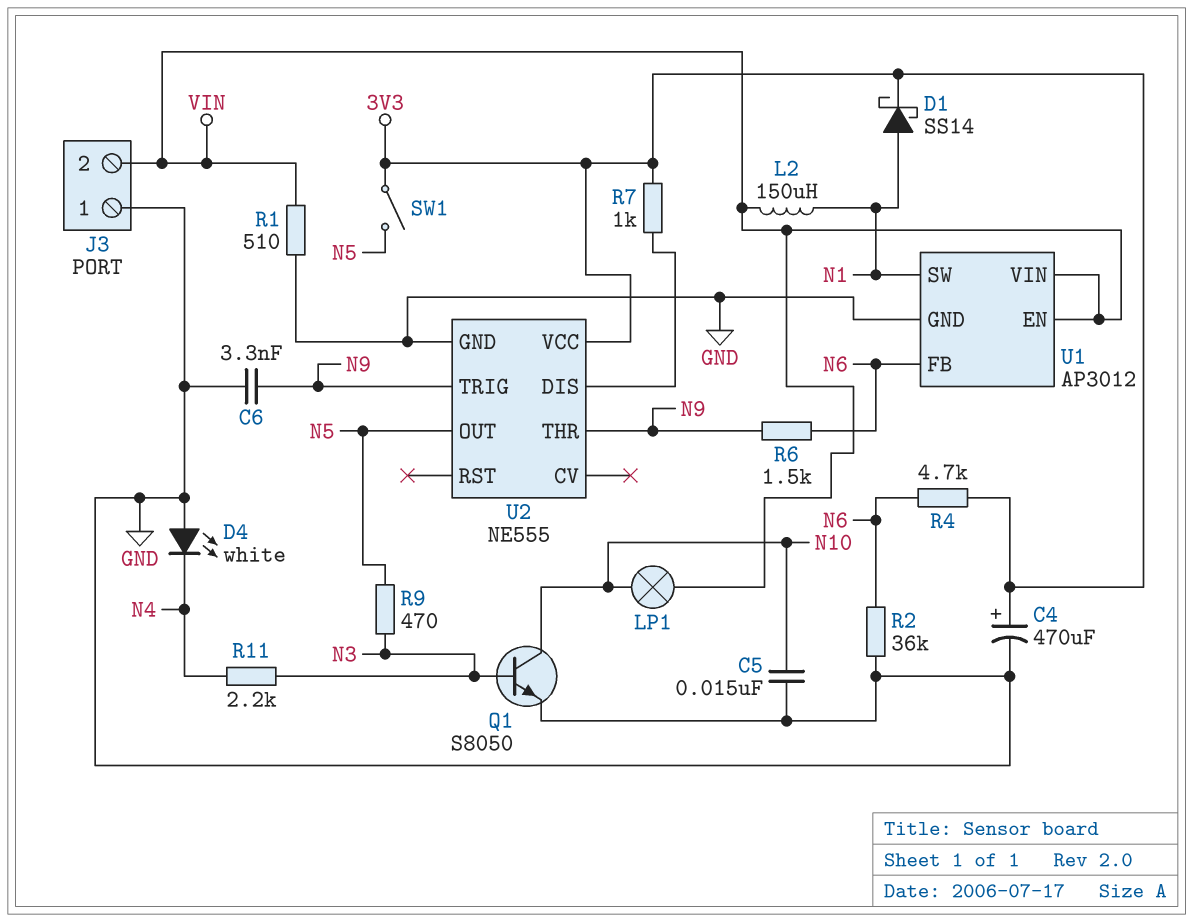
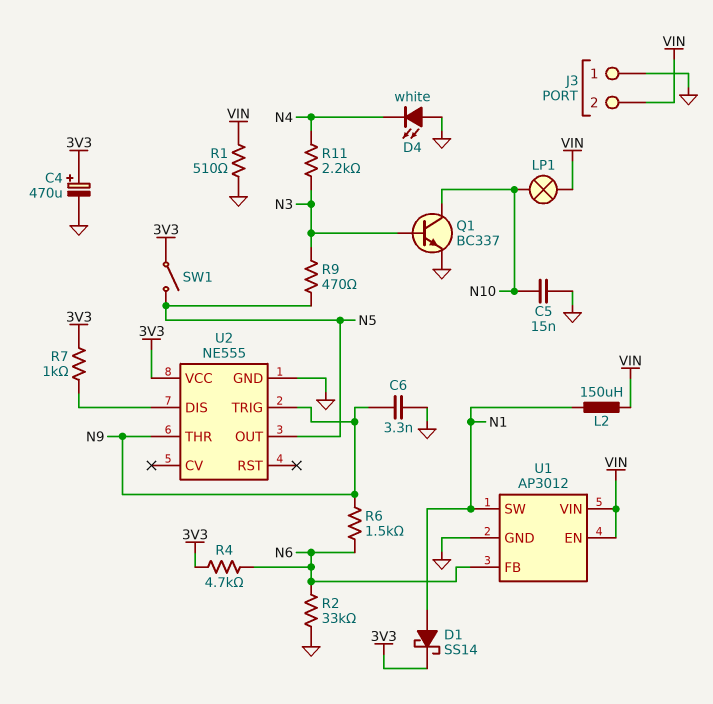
Q1: NPN S8050 (B N3, C N10, E GND) -> NPN BC337 (B N3, C N10, E GND)
R2: 36k (GND, N6) -> 33k (GND, N6)

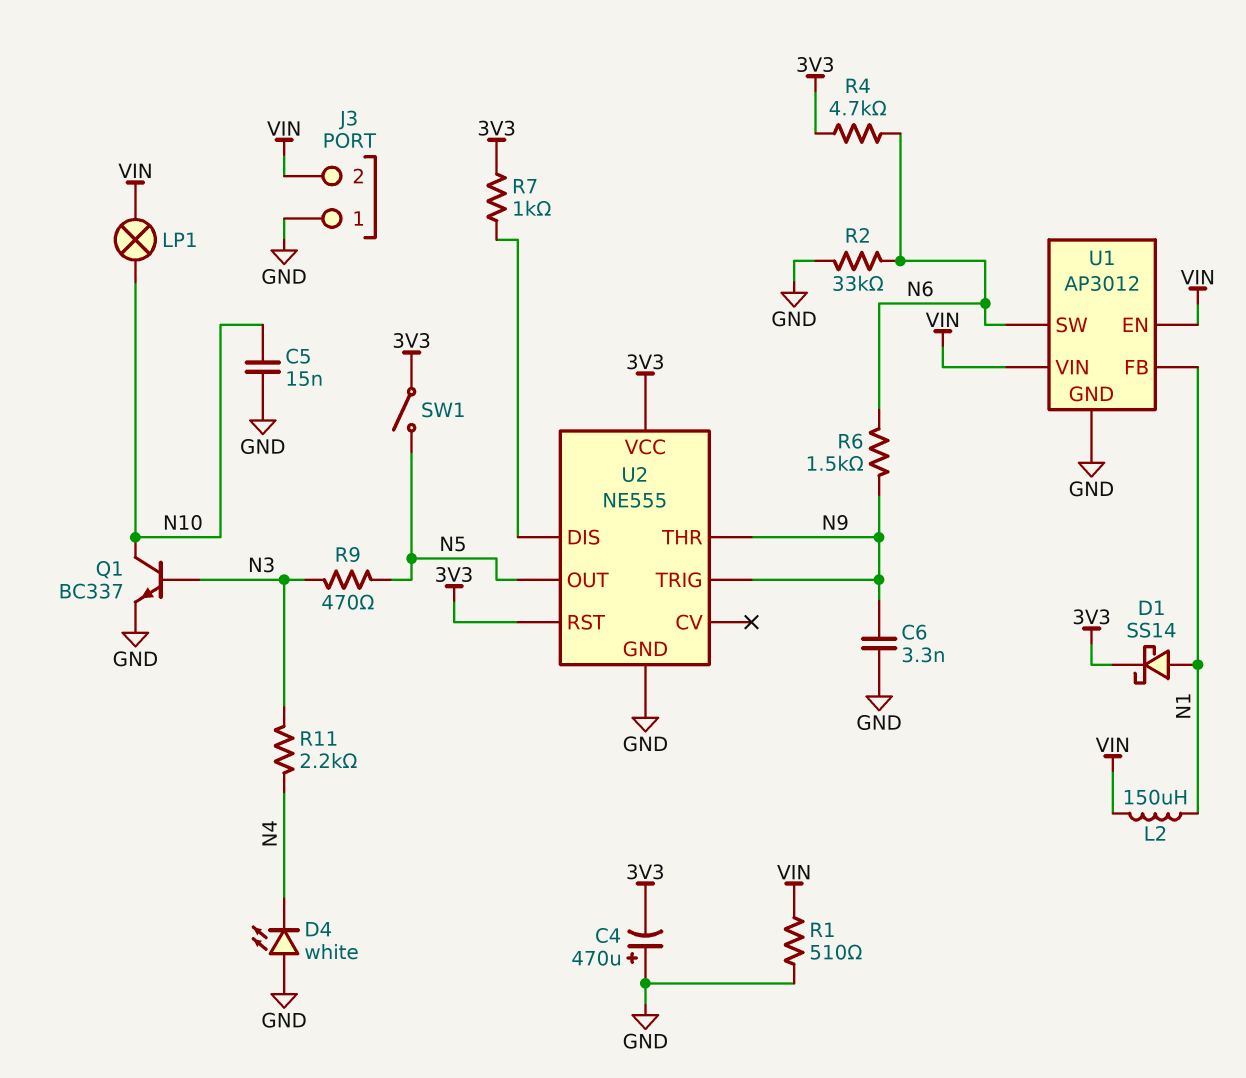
C4: 470uF (plus 3V3, minus GND) -> 470uF (plus GND, minus 3V3)
U1 pin FB: N6 -> N1
U1 pin SW: N1 -> N6
U2 pin RST: none -> 3V3

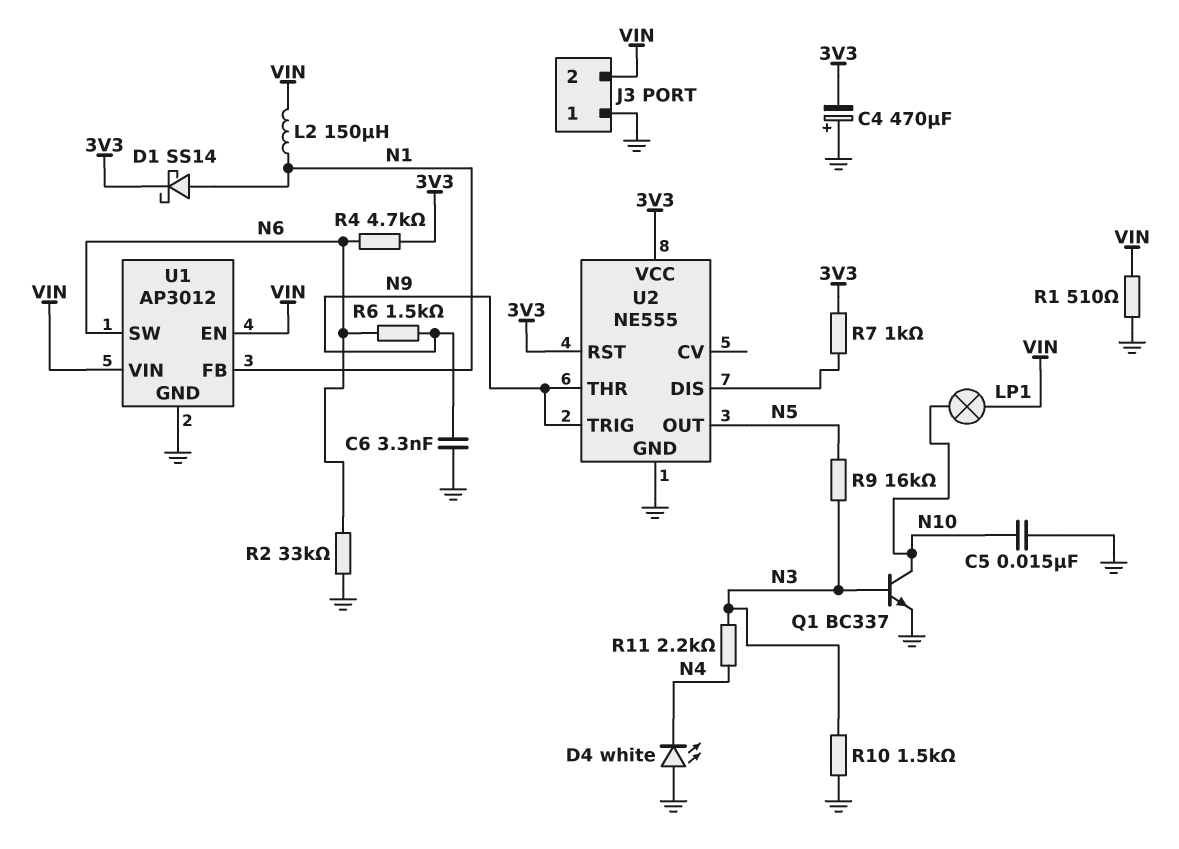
R9: 470 (N3, N5) -> 16k (N3, N5)
R10: none -> 1.5k (GND, N3)
SW1: switch (3V3, N5) -> none

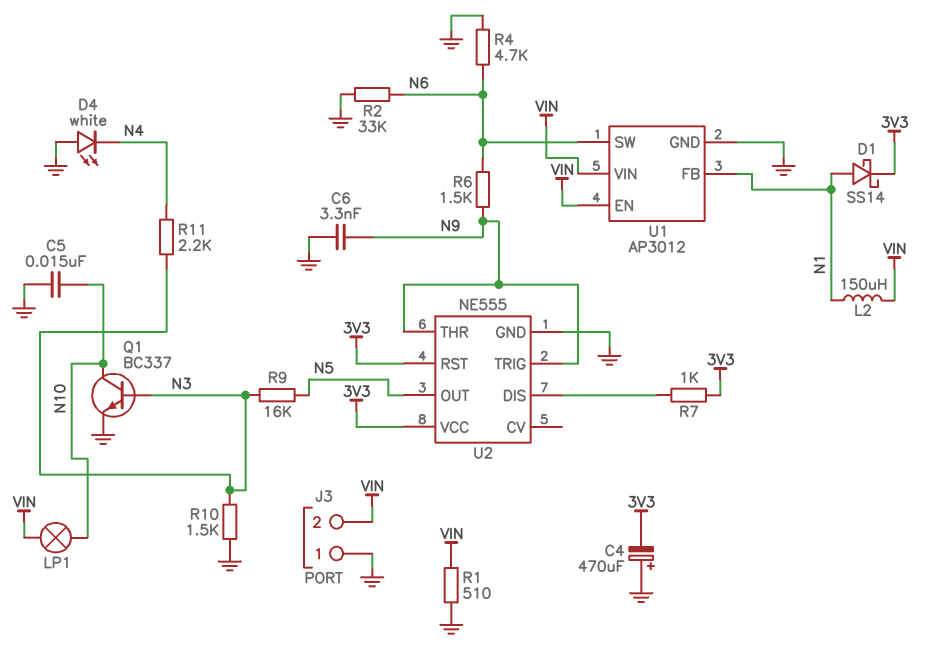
R4: 4.7k (3V3, N6) -> 4.7k (GND, N6)

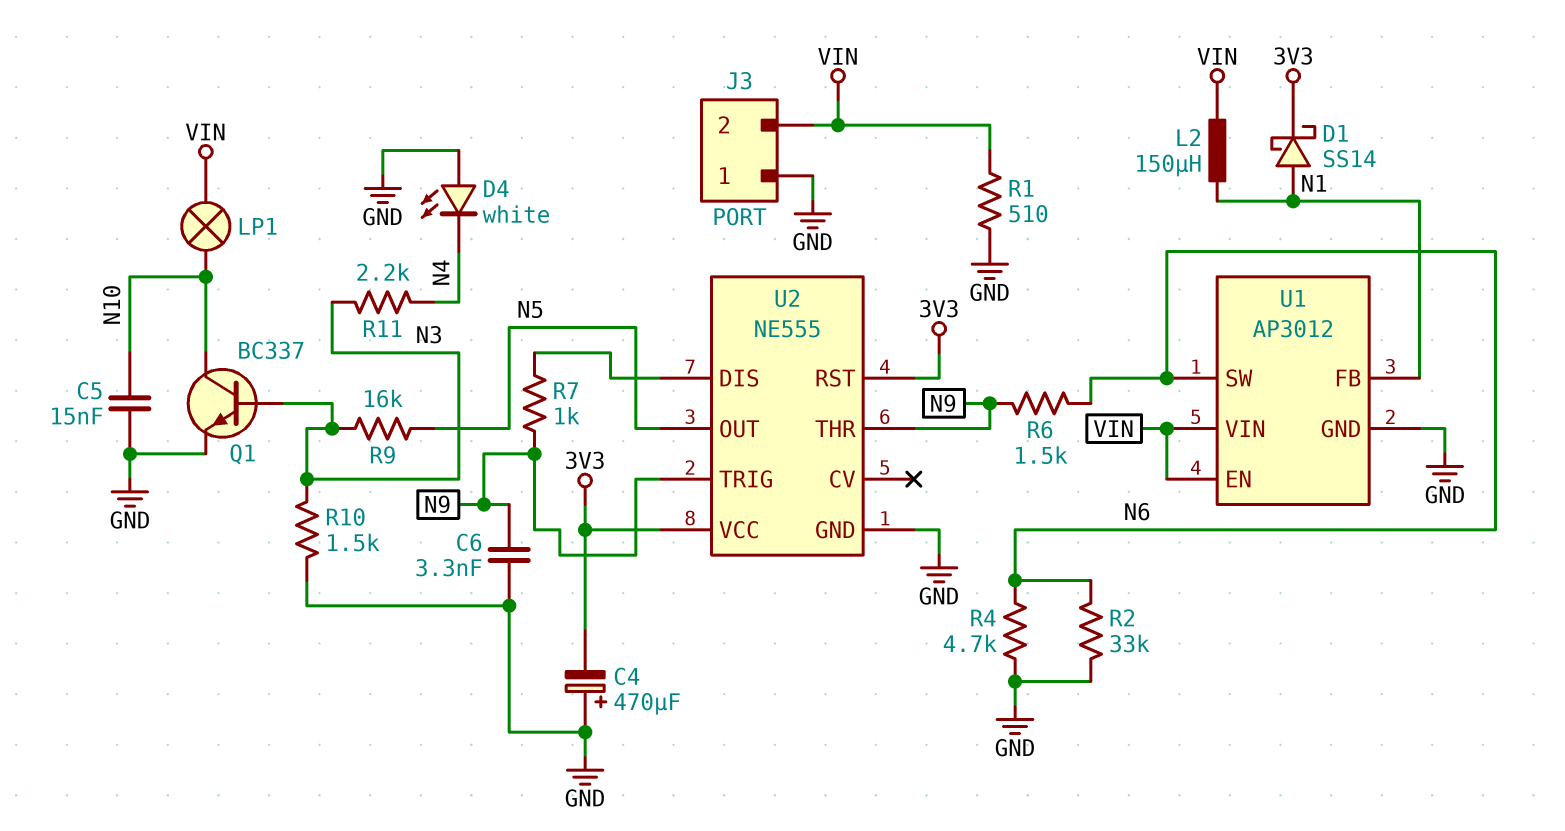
R7: 1k (3V3, U2/DIS) -> 1k (N9, U2/DIS)

